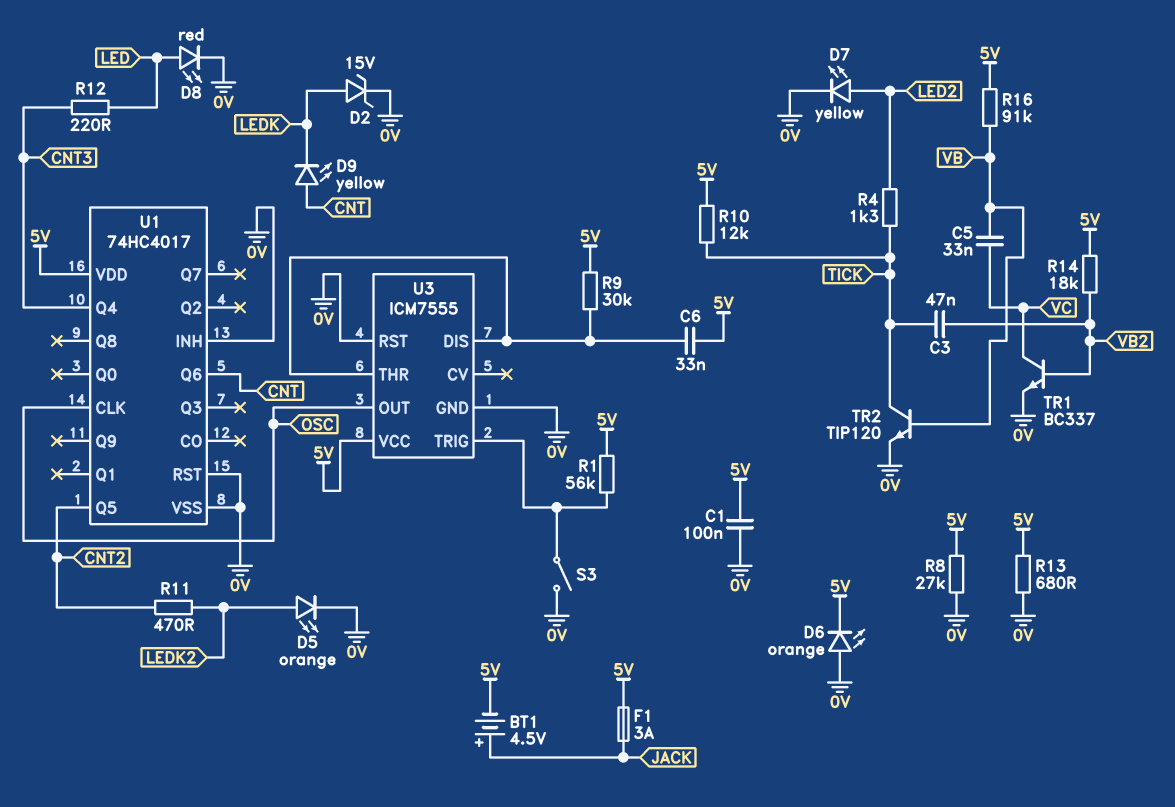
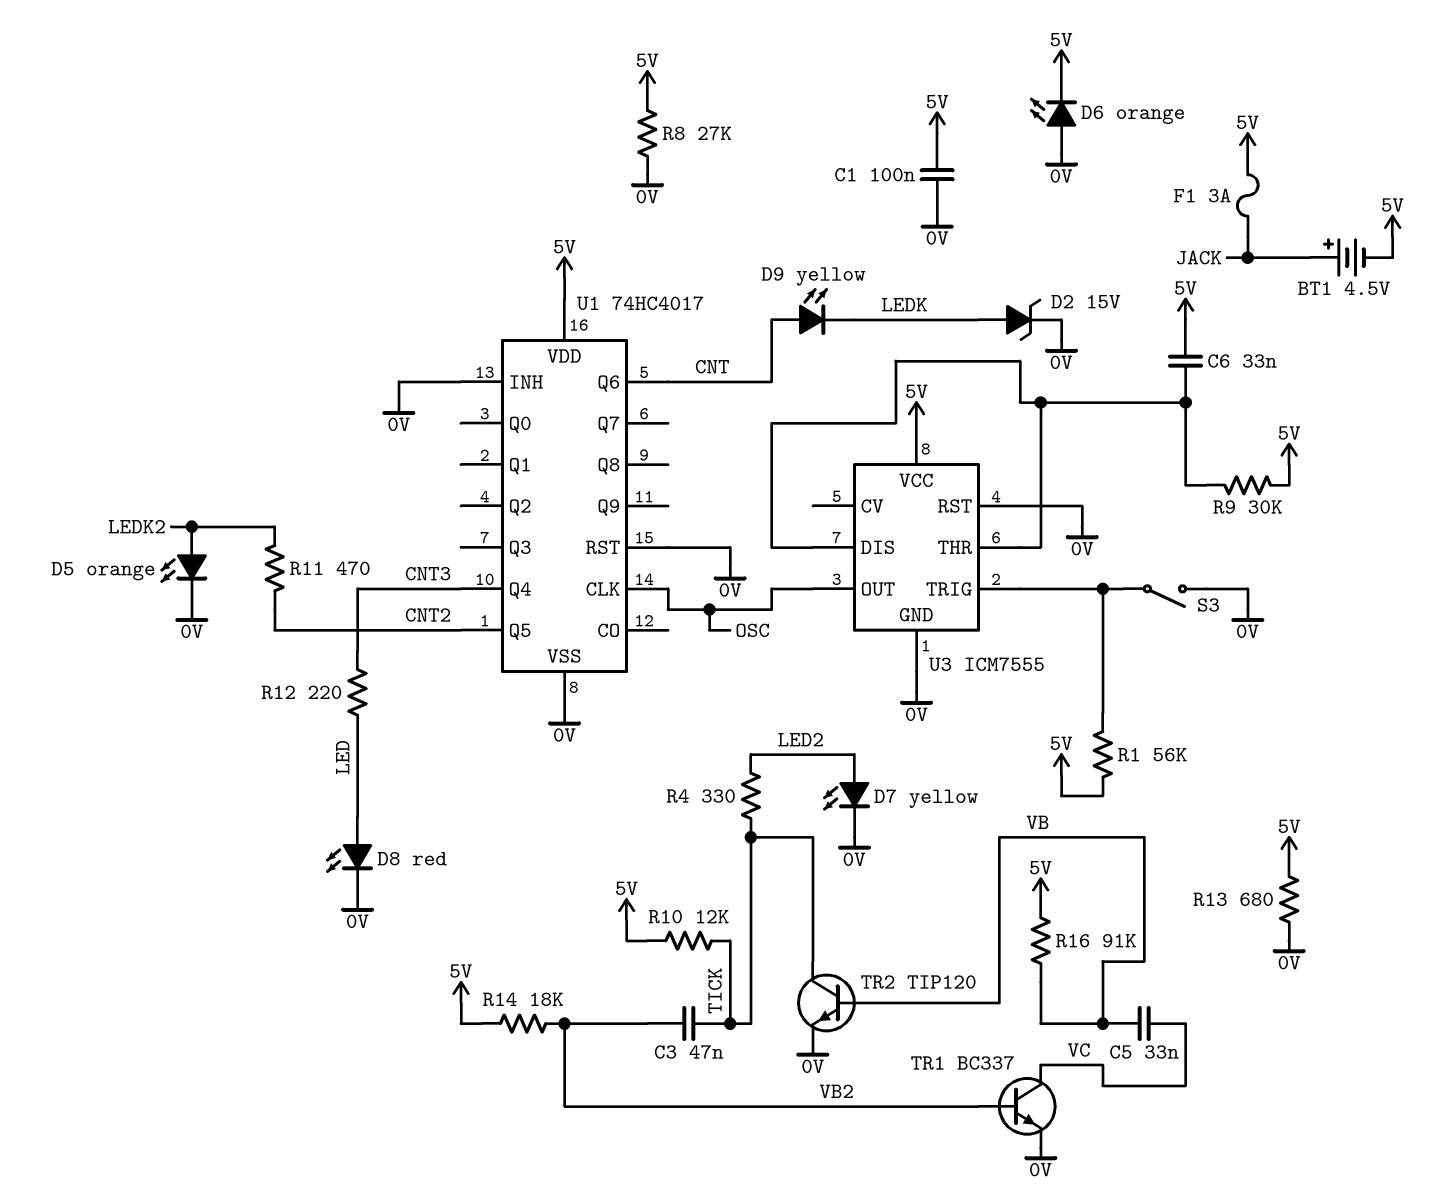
R4: 1.3k (LED2, TICK) -> 330 (LED2, TICK)

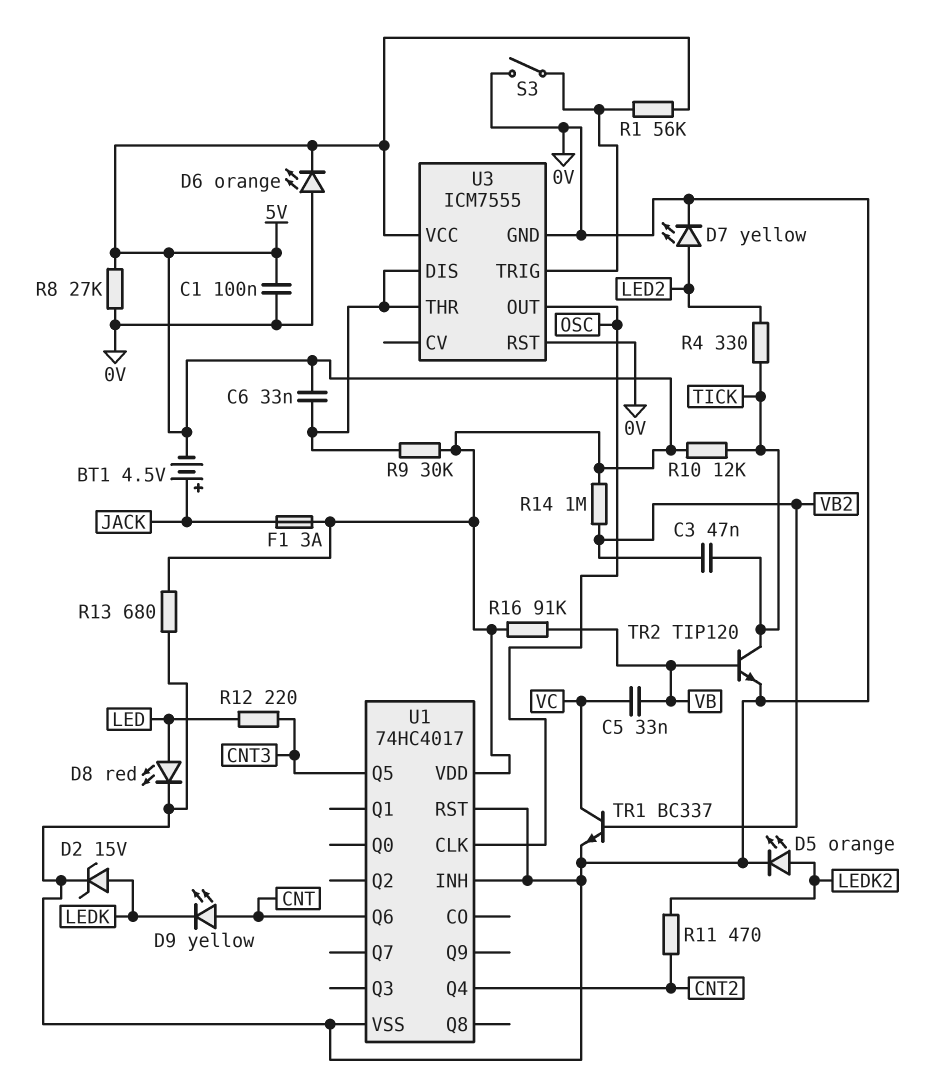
R14: 18k (5V, VB2) -> 1M (5V, VB2)
U1 pin Q4: CNT3 -> CNT2
U1 pin Q5: CNT2 -> CNT3

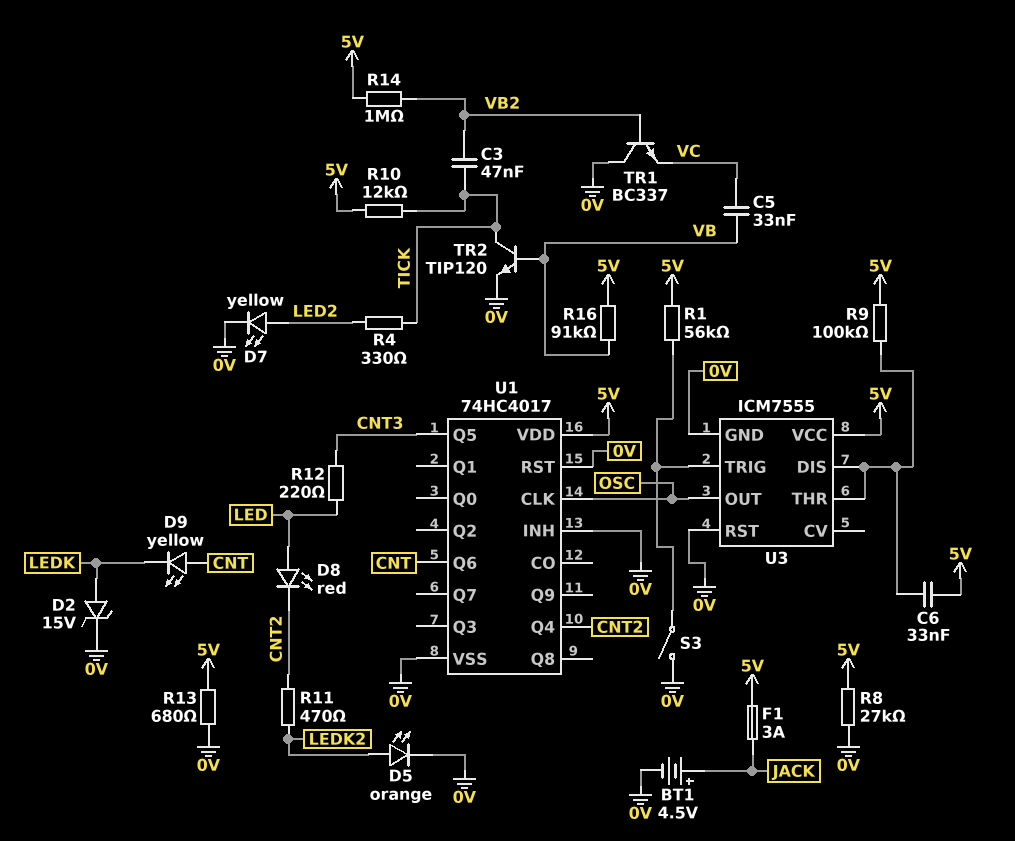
BT1: 4.5V (plus JACK, minus 5V) -> 4.5V (plus JACK, minus 0V)
C1: 100nF (0V, 5V) -> none
D6: LED orange (A 0V, K 5V) -> none
D8: LED red (A LED, K 0V) -> LED red (A LED, K CNT2)
R9: 30k (5V, U3/DIS) -> 100k (5V, U3/DIS)
TR1: NPN BC337 (B VB2, C VC, E 0V) -> NPN BC337 (B VB2, C 0V, E VC)

